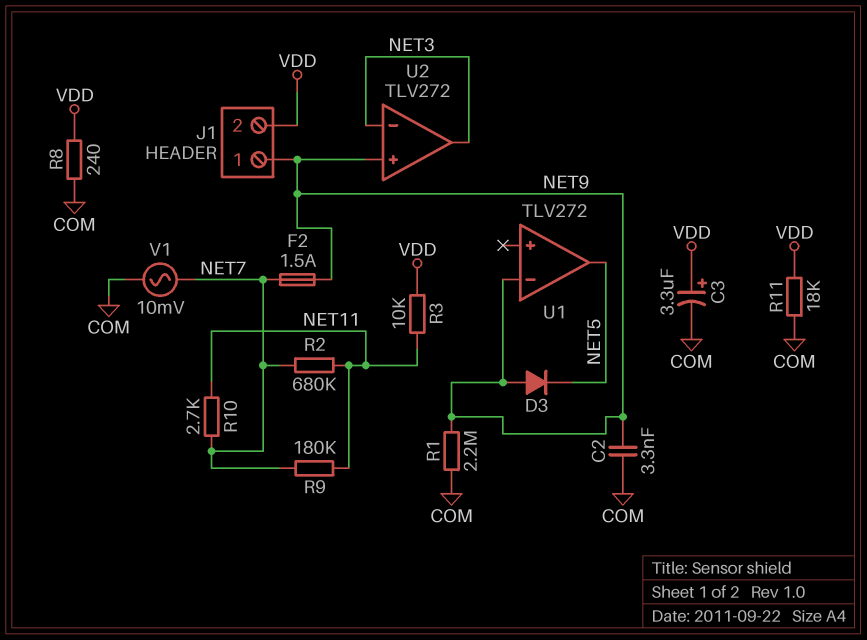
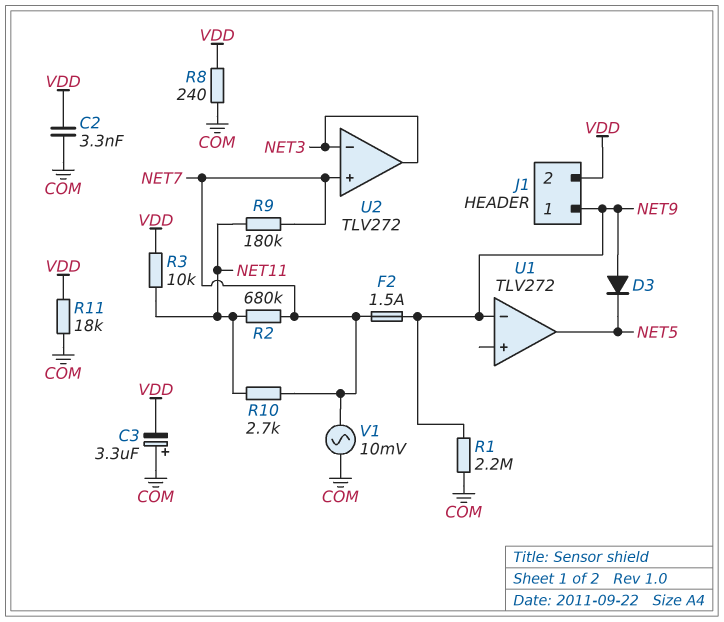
C2: 3.3nF (COM, NET9) -> 3.3nF (COM, VDD)
C3: 3.3uF (plus VDD, minus COM) -> 3.3uF (plus COM, minus VDD)
U2 pin in+: NET9 -> NET7

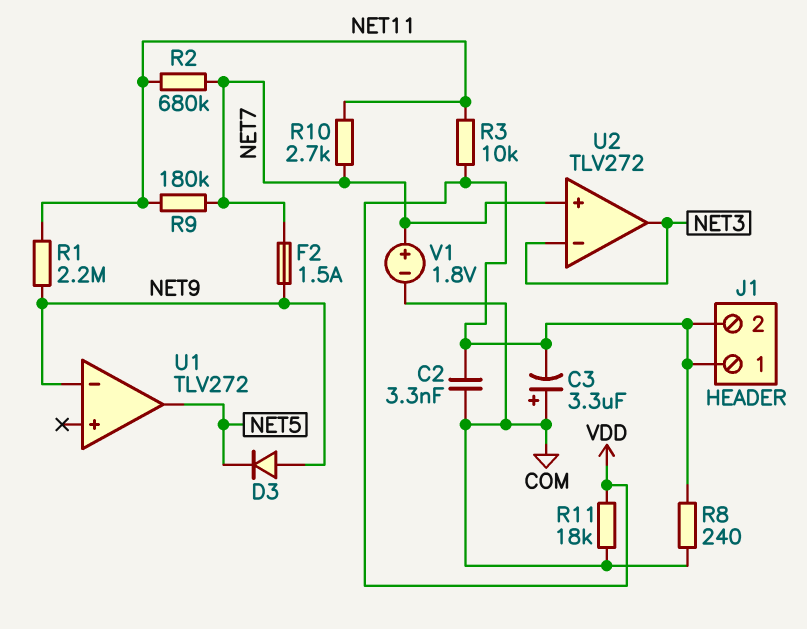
J1 pin 1: NET9 -> VDD
R1: 2.2M (COM, NET9) -> 2.2M (NET9, NET11)
V1: AC 10mV (COM, NET7) -> 1.8V (plus NET7, minus COM)

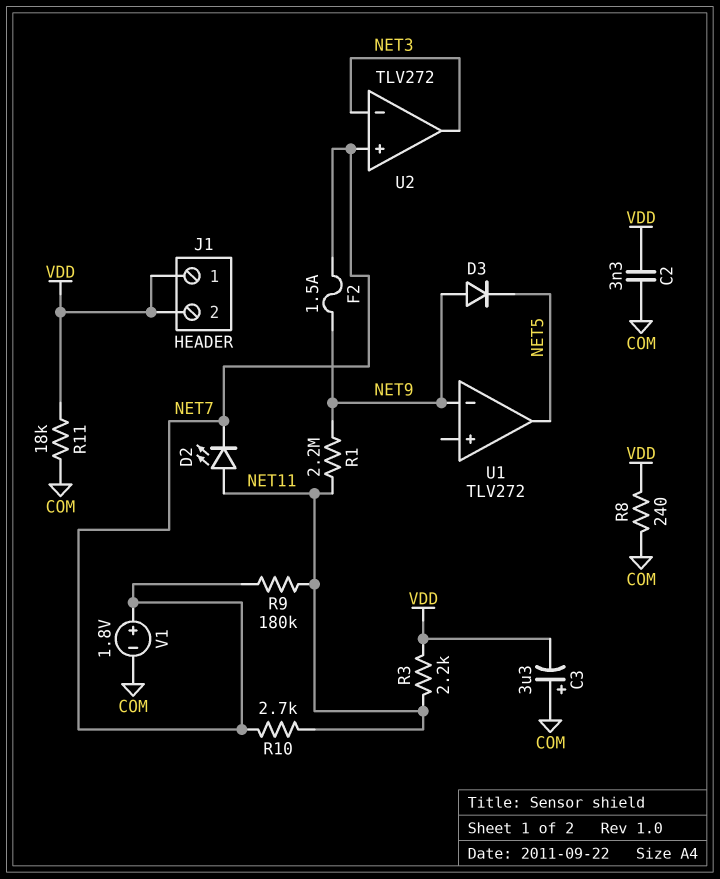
D2: none -> LED (A NET11, K NET7)
R2: 680k (NET7, NET11) -> none
R3: 10k (NET11, VDD) -> 2.2k (NET11, VDD)

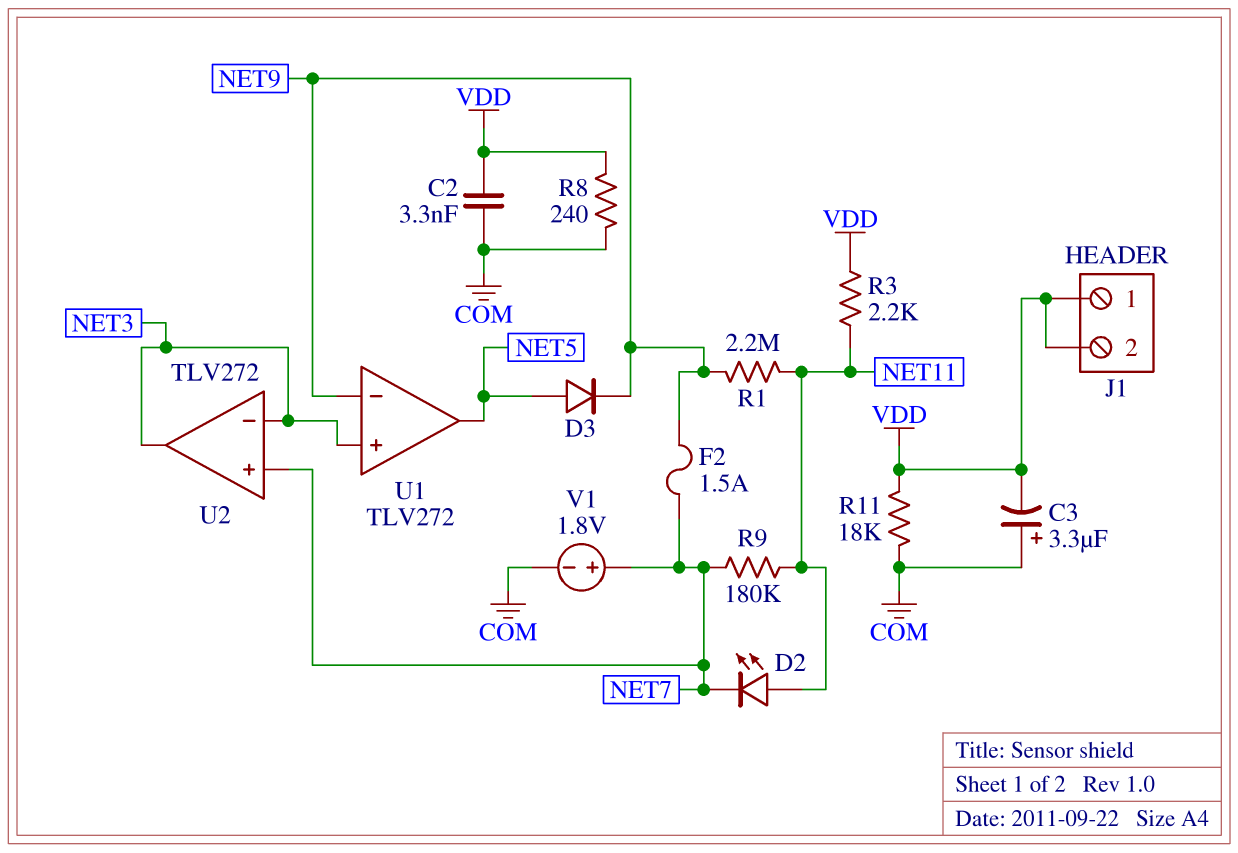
D3: diode (A NET9, K NET5) -> diode (A NET5, K NET9)
R10: 2.7k (NET7, NET11) -> none
U1 pin in+: none -> NET3

